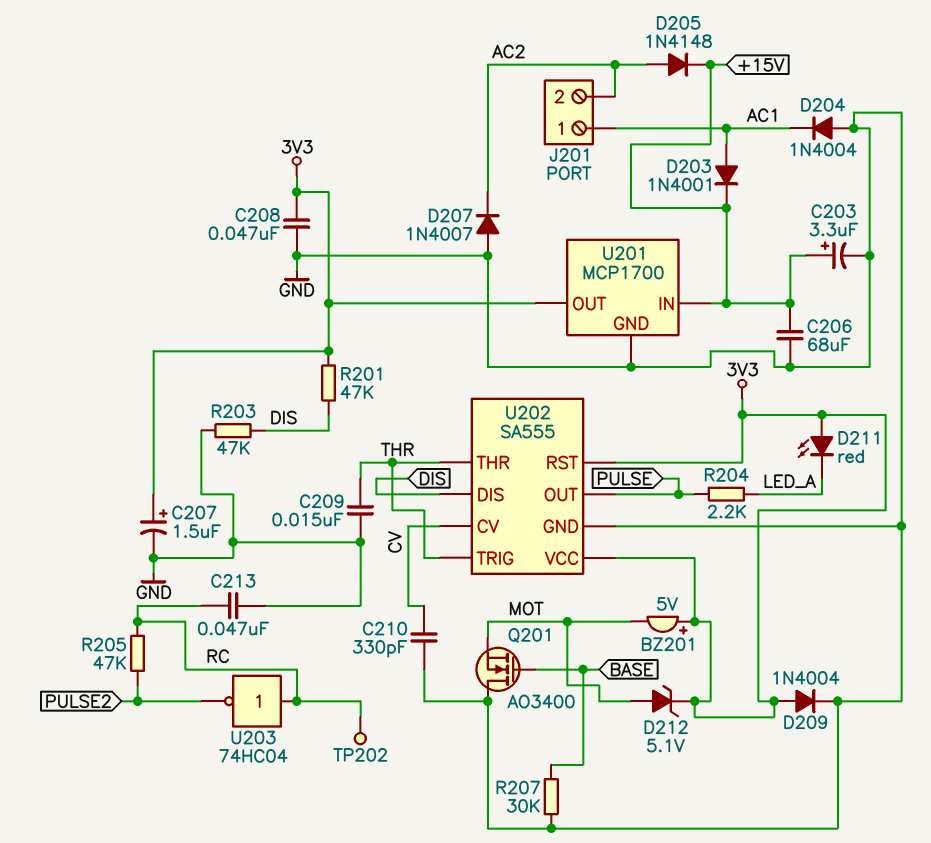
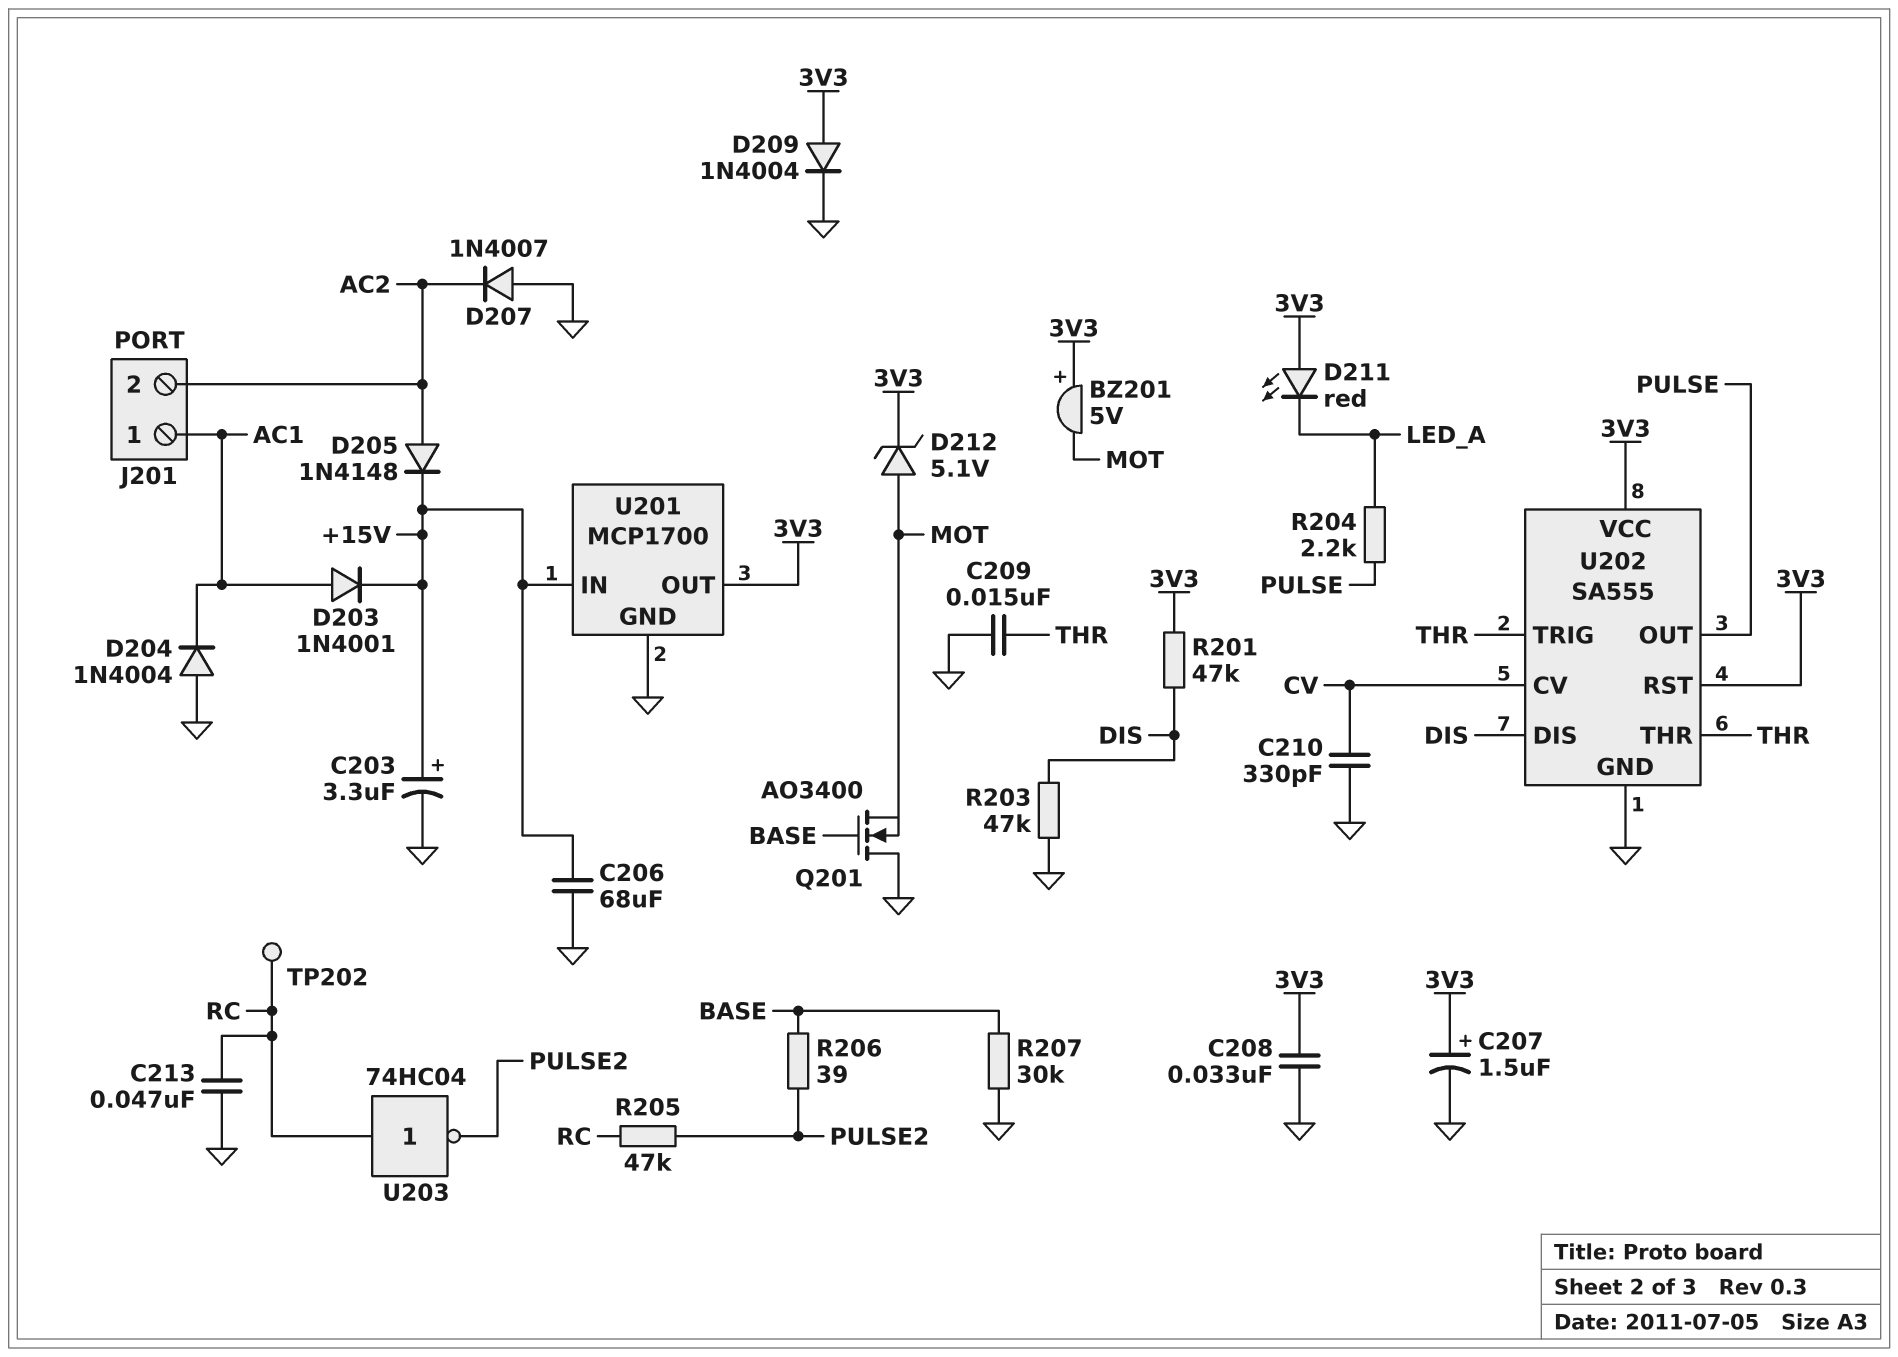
C208: 47nF (3V3, GND) -> 33nF (3V3, GND)
R206: none -> 39 (BASE, PULSE2)

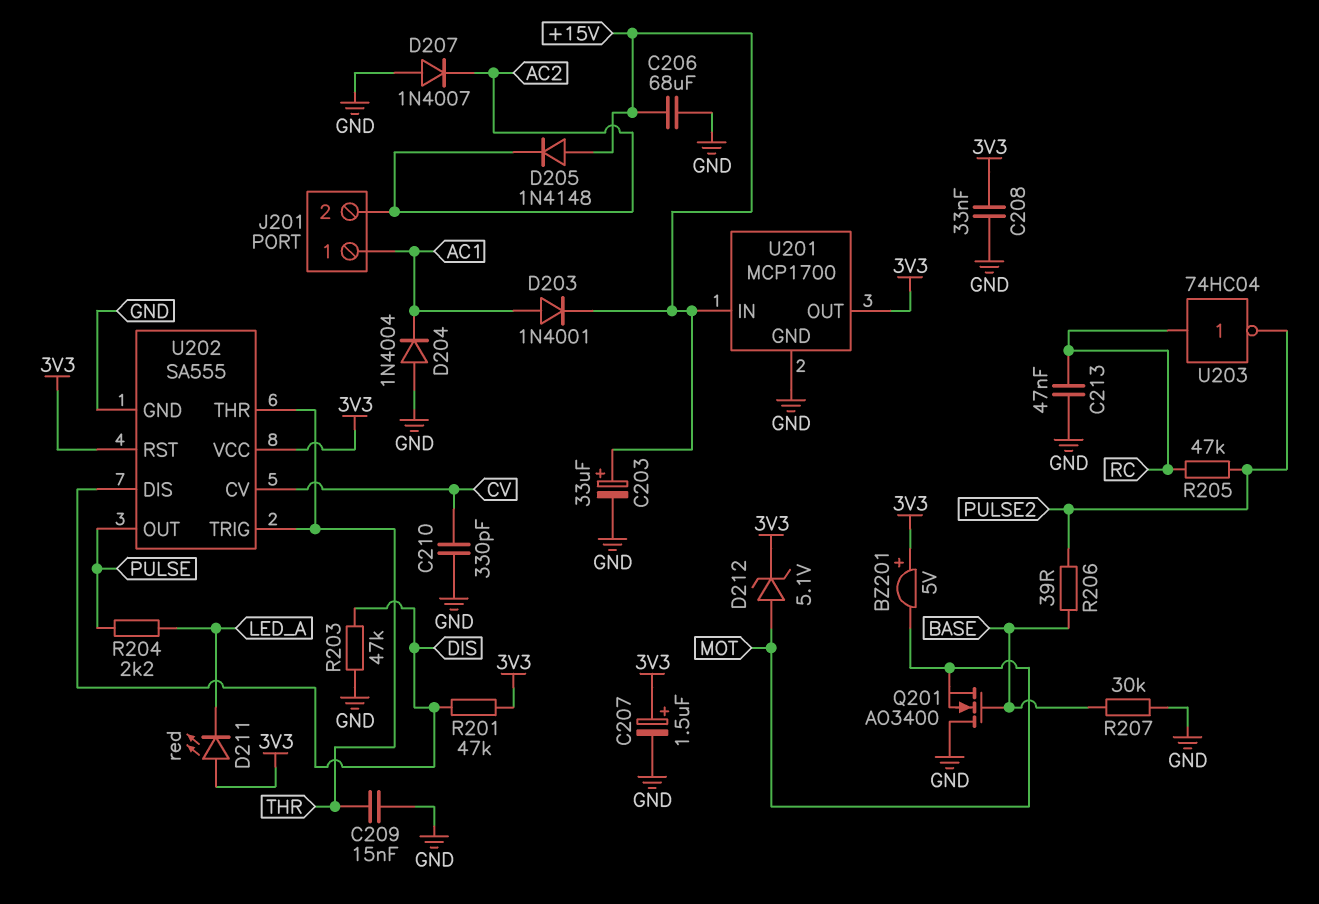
C203: 3.3uF (plus +15V, minus GND) -> 33uF (plus +15V, minus GND)
D205: diode 1N4148 (A AC2, K +15V) -> diode 1N4148 (A +15V, K AC2)
D209: diode 1N4004 (A 3V3, K GND) -> none
TP202: test point (RC) -> none

